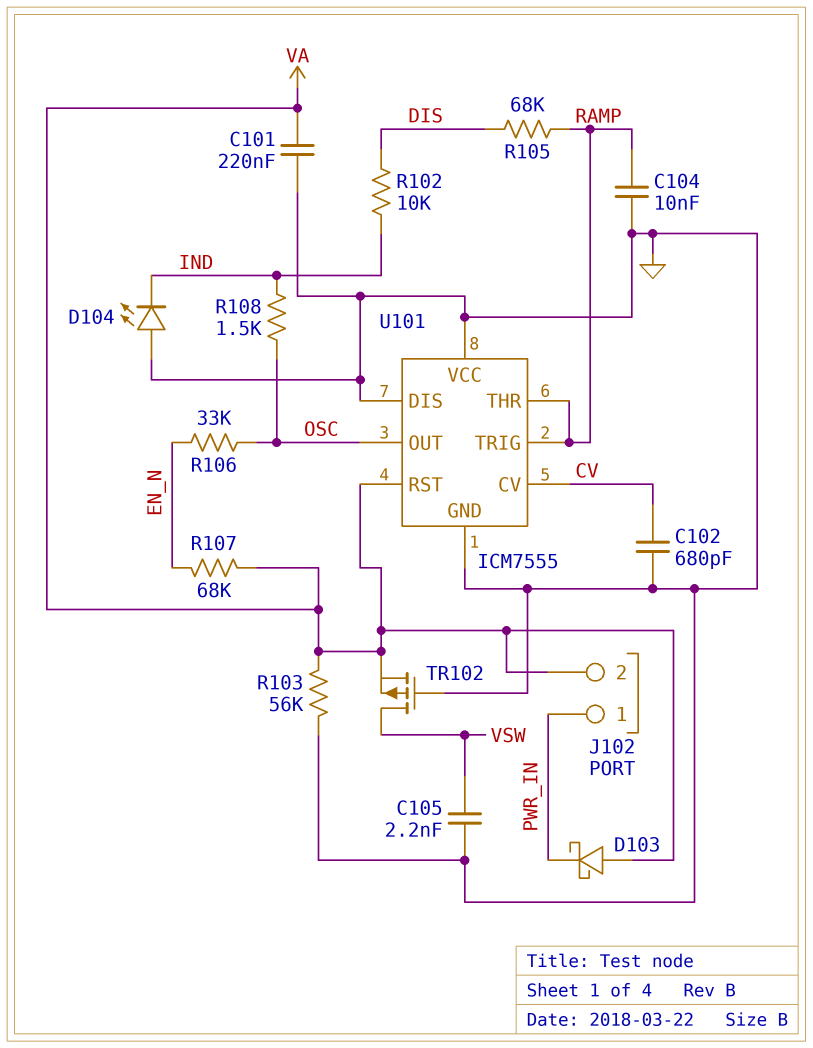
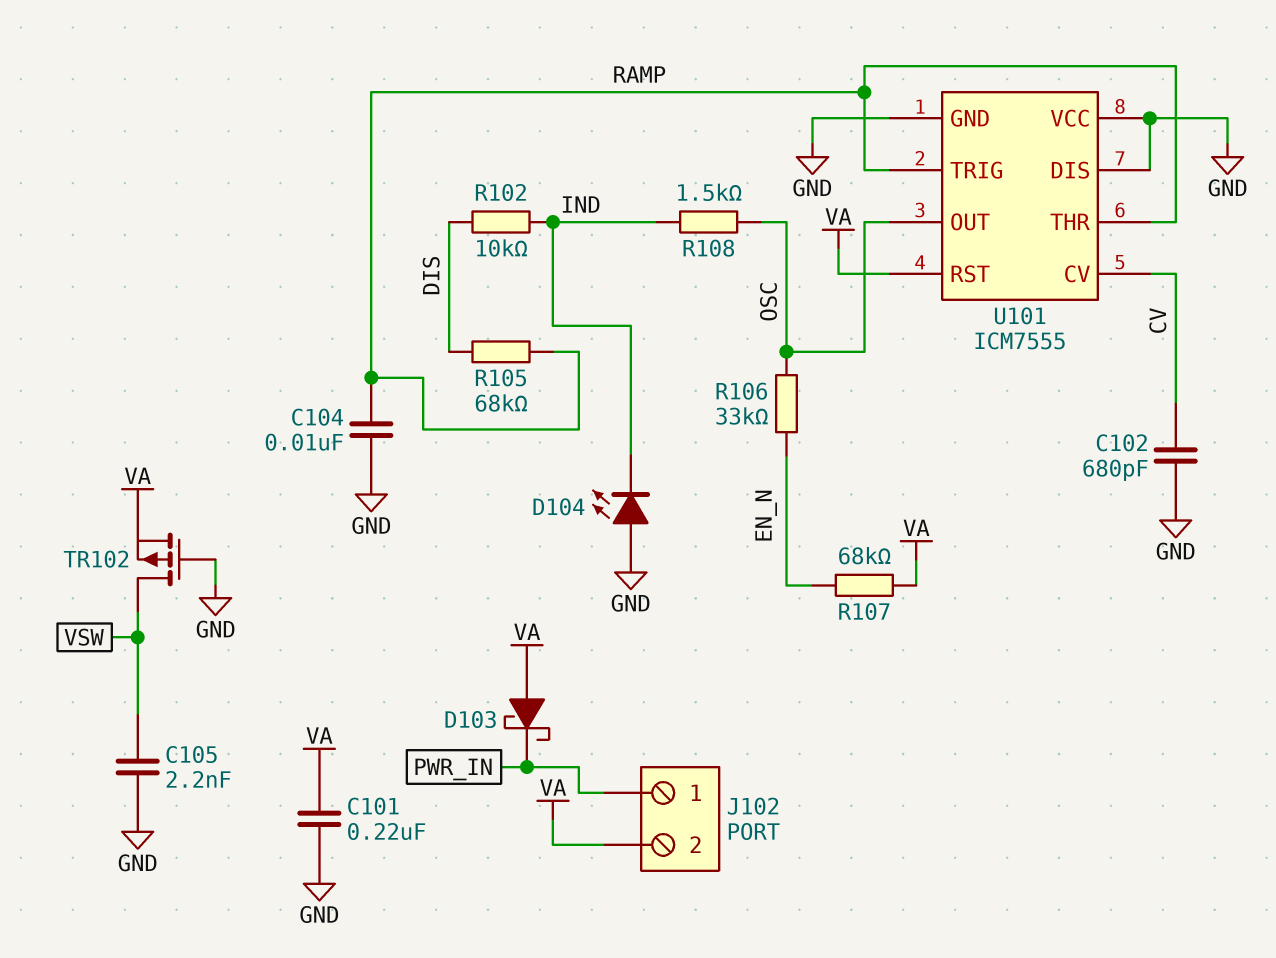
R103: 56k (GND, VA) -> none

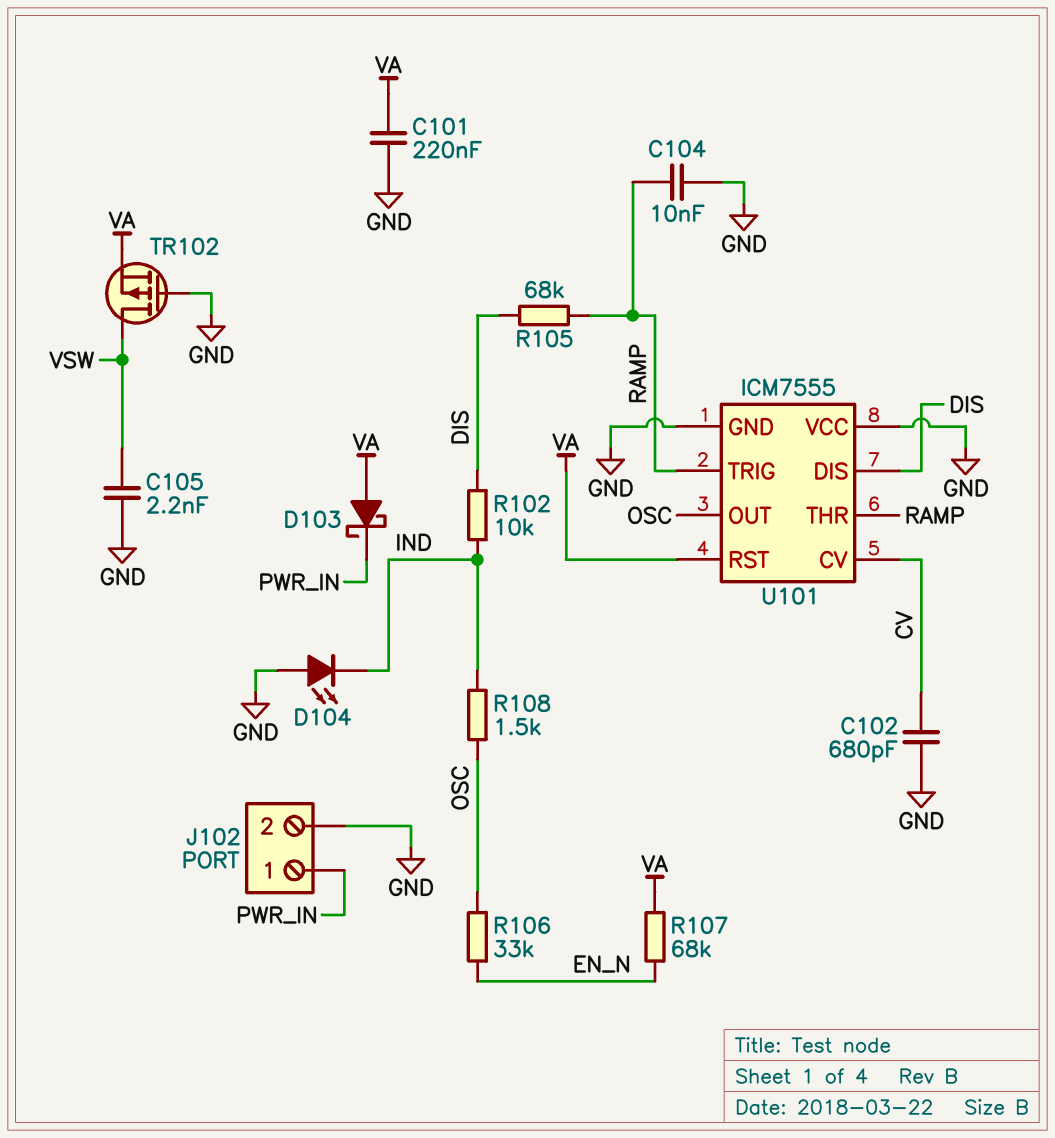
J102 pin 2: VA -> GND
U101 pin DIS: GND -> DIS

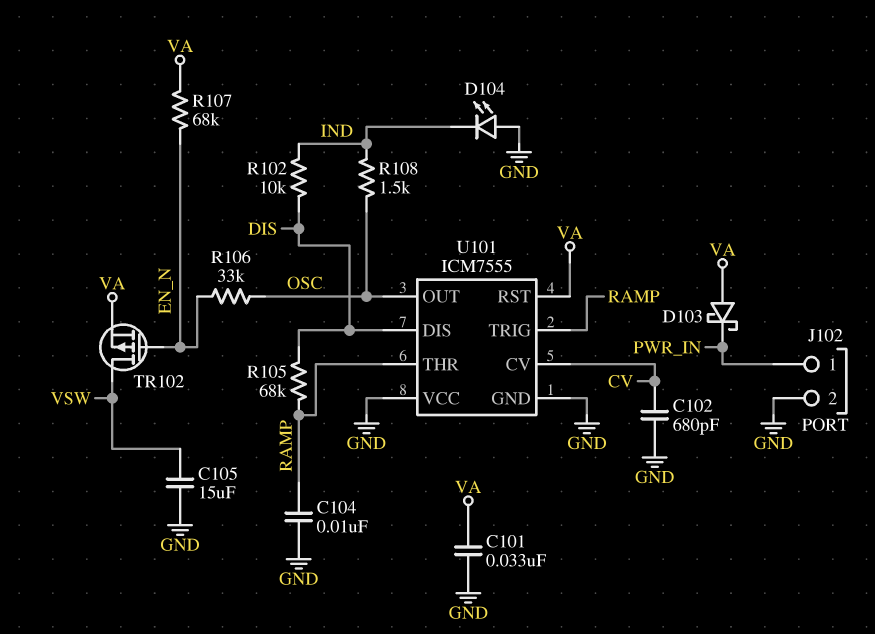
C101: 220nF (GND, VA) -> 33nF (GND, VA)
C105: 2.2nF (GND, VSW) -> 15uF (GND, VSW)
TR102: PMOS (G GND, D VSW, S VA) -> PMOS (G EN_N, D VSW, S VA)

